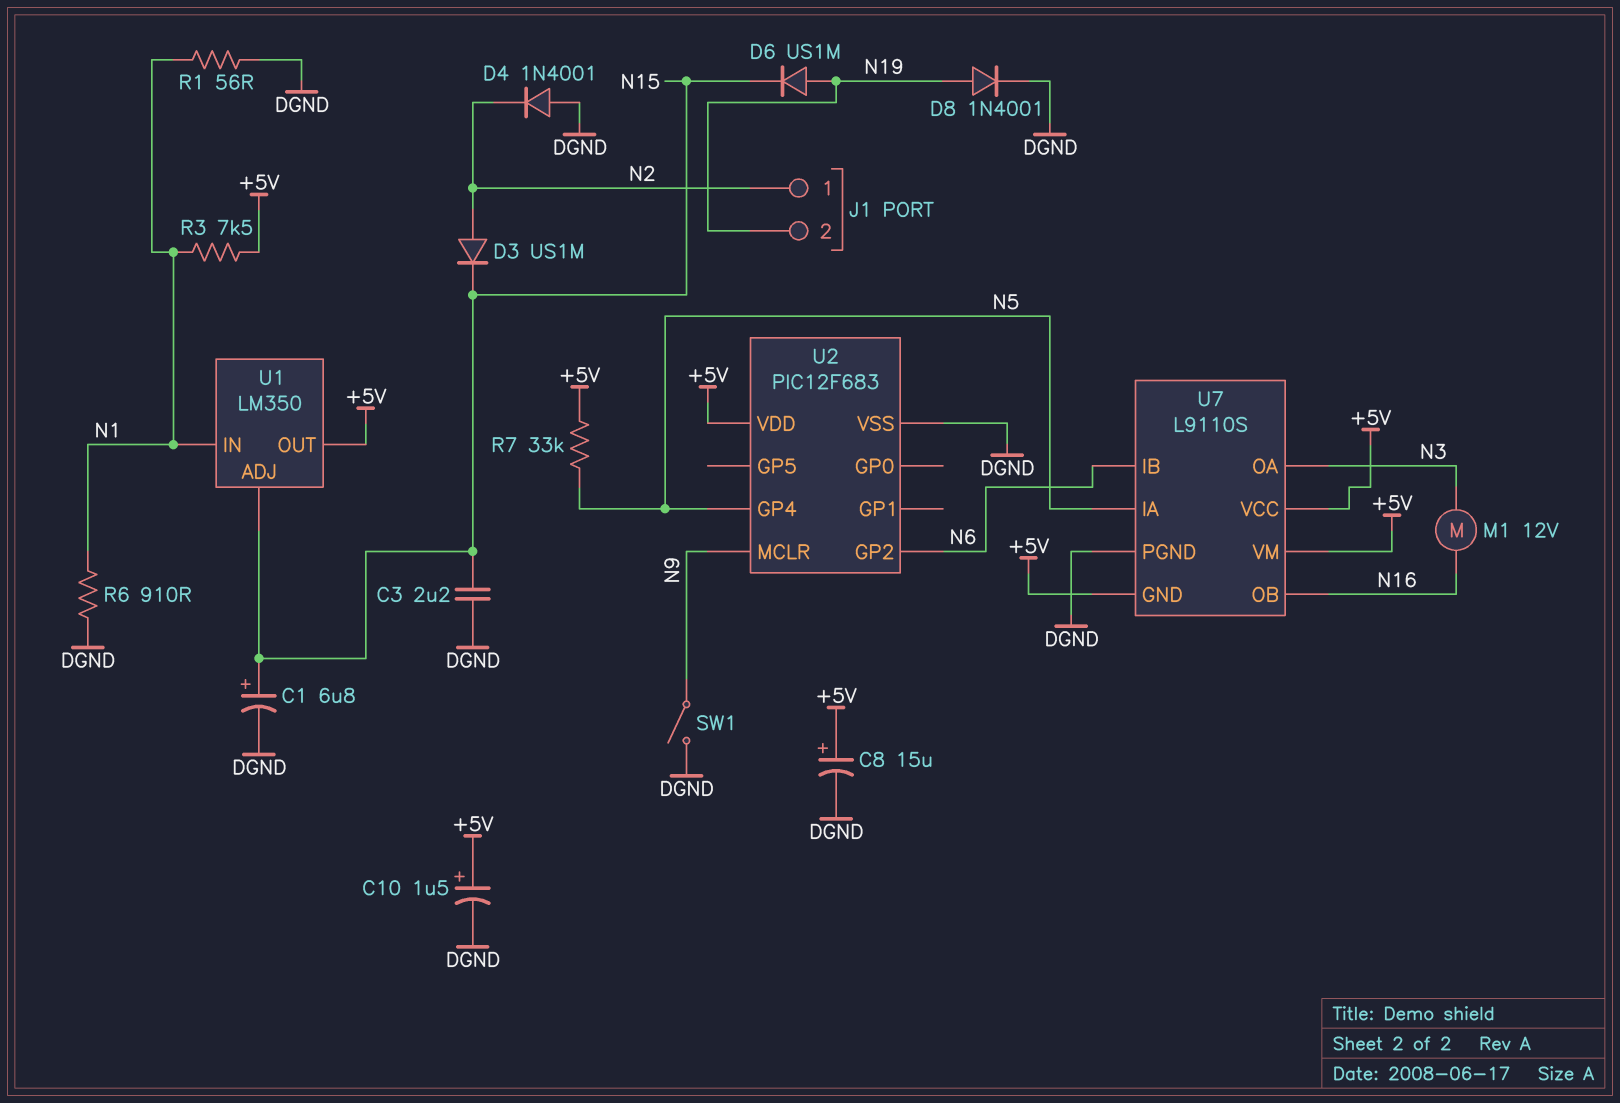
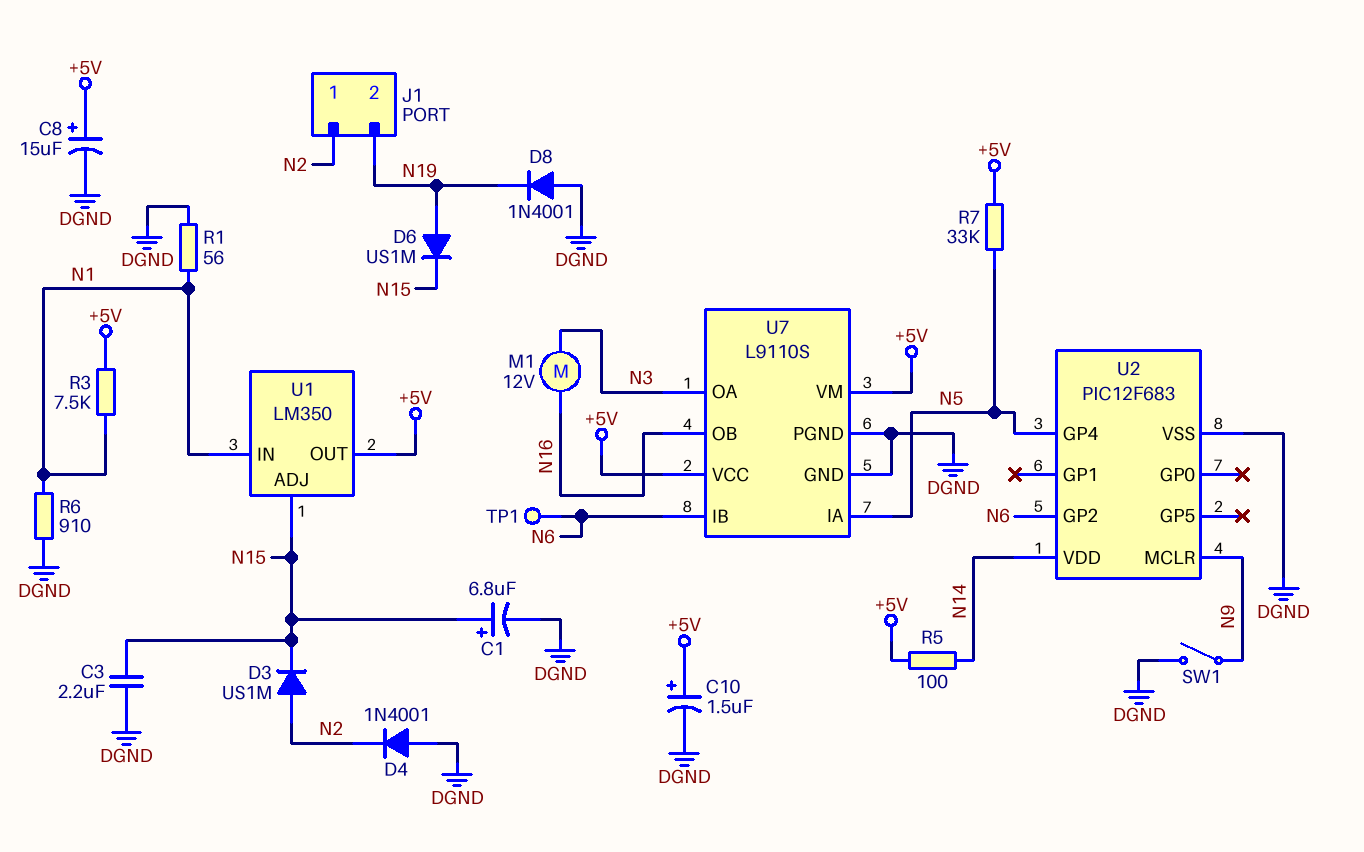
D8: diode 1N4001 (A N19, K DGND) -> diode 1N4001 (A DGND, K N19)
R5: none -> 100 (+5V, N14)
TP1: none -> test point (N6)
U2 pin VDD: +5V -> N14
U7 pin GND: +5V -> DGND

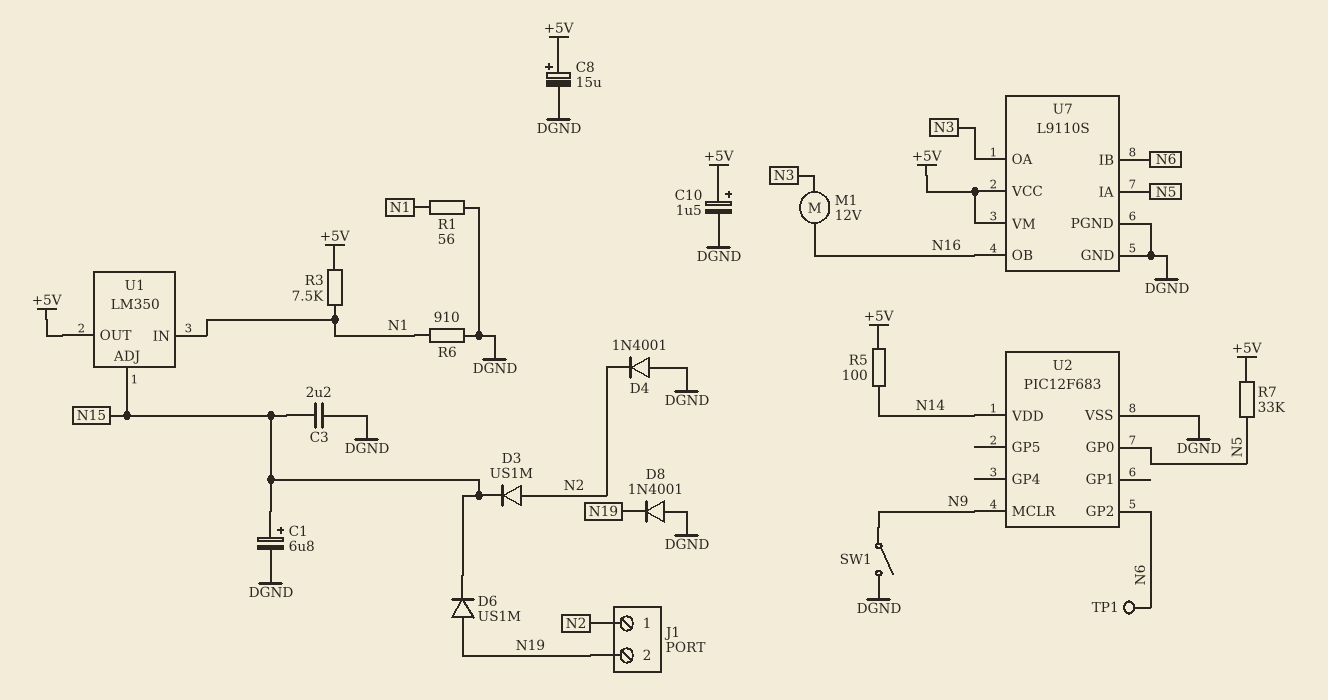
U2 pin GP0: none -> N5
U2 pin GP4: N5 -> none

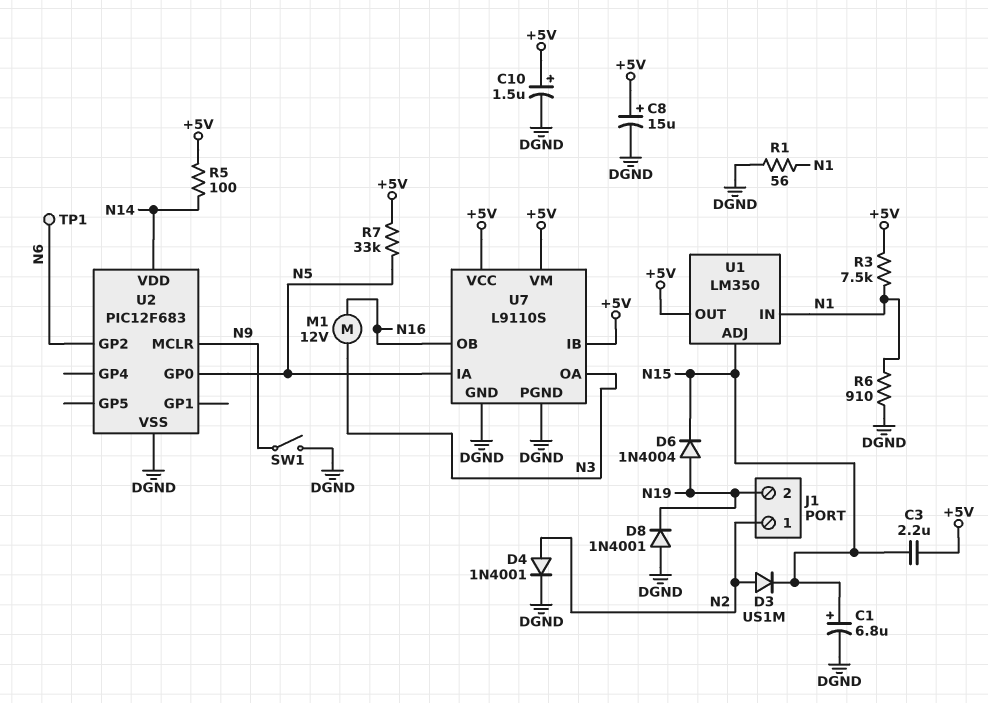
C3: 2.2uF (DGND, N15) -> 2.2uF (+5V, N15)
D4: diode 1N4001 (A DGND, K N2) -> diode 1N4001 (A N2, K DGND)
D6: diode US1M (A N19, K N15) -> diode 1N4004 (A N19, K N15)
U7 pin IB: N6 -> +5V

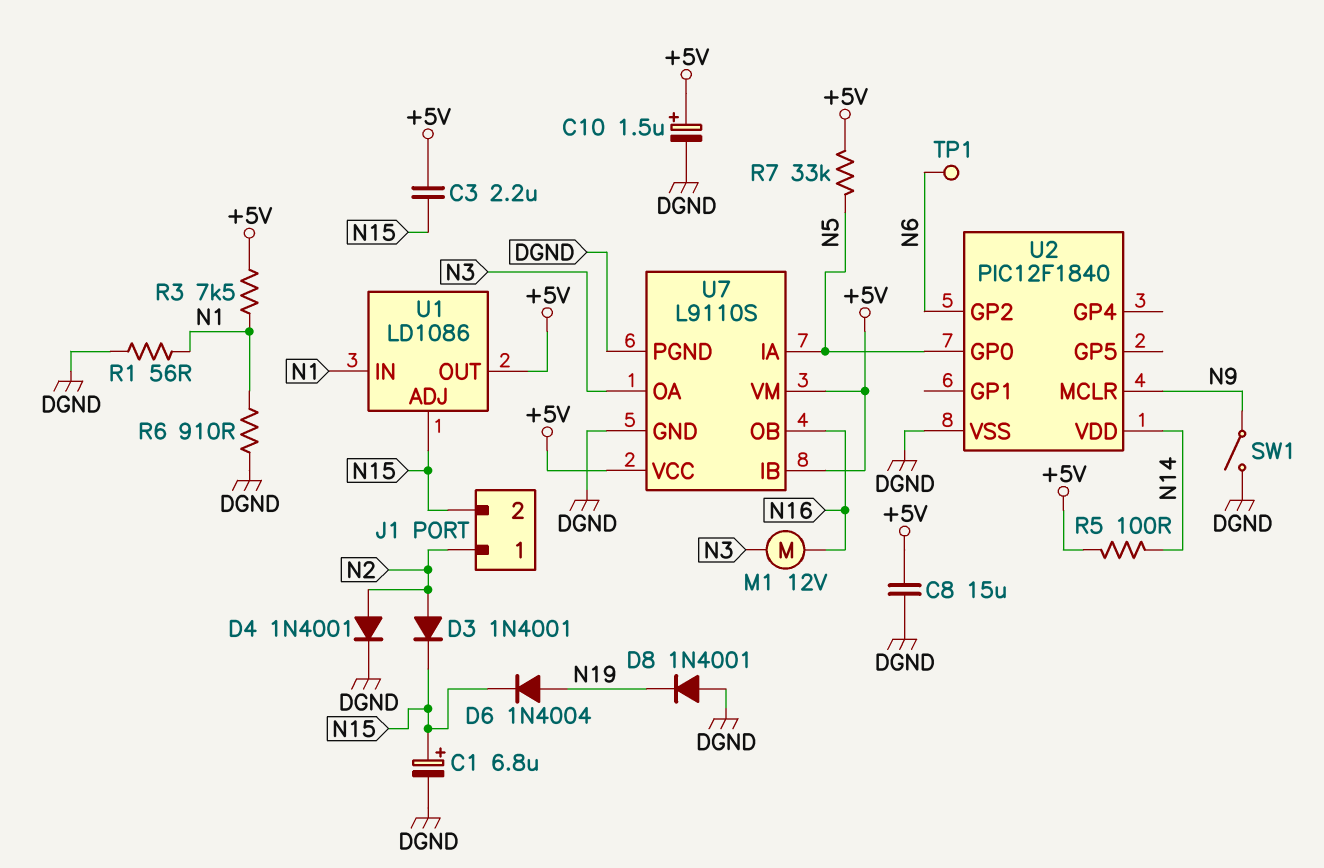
C8: 15uF (plus +5V, minus DGND) -> 15uF (+5V, DGND)
D3: diode US1M (A N2, K N15) -> diode 1N4001 (A N2, K N15)
J1 pin 2: N19 -> N15
U1: LM350 -> LD1086
U2: PIC12F683 -> PIC12F1840

